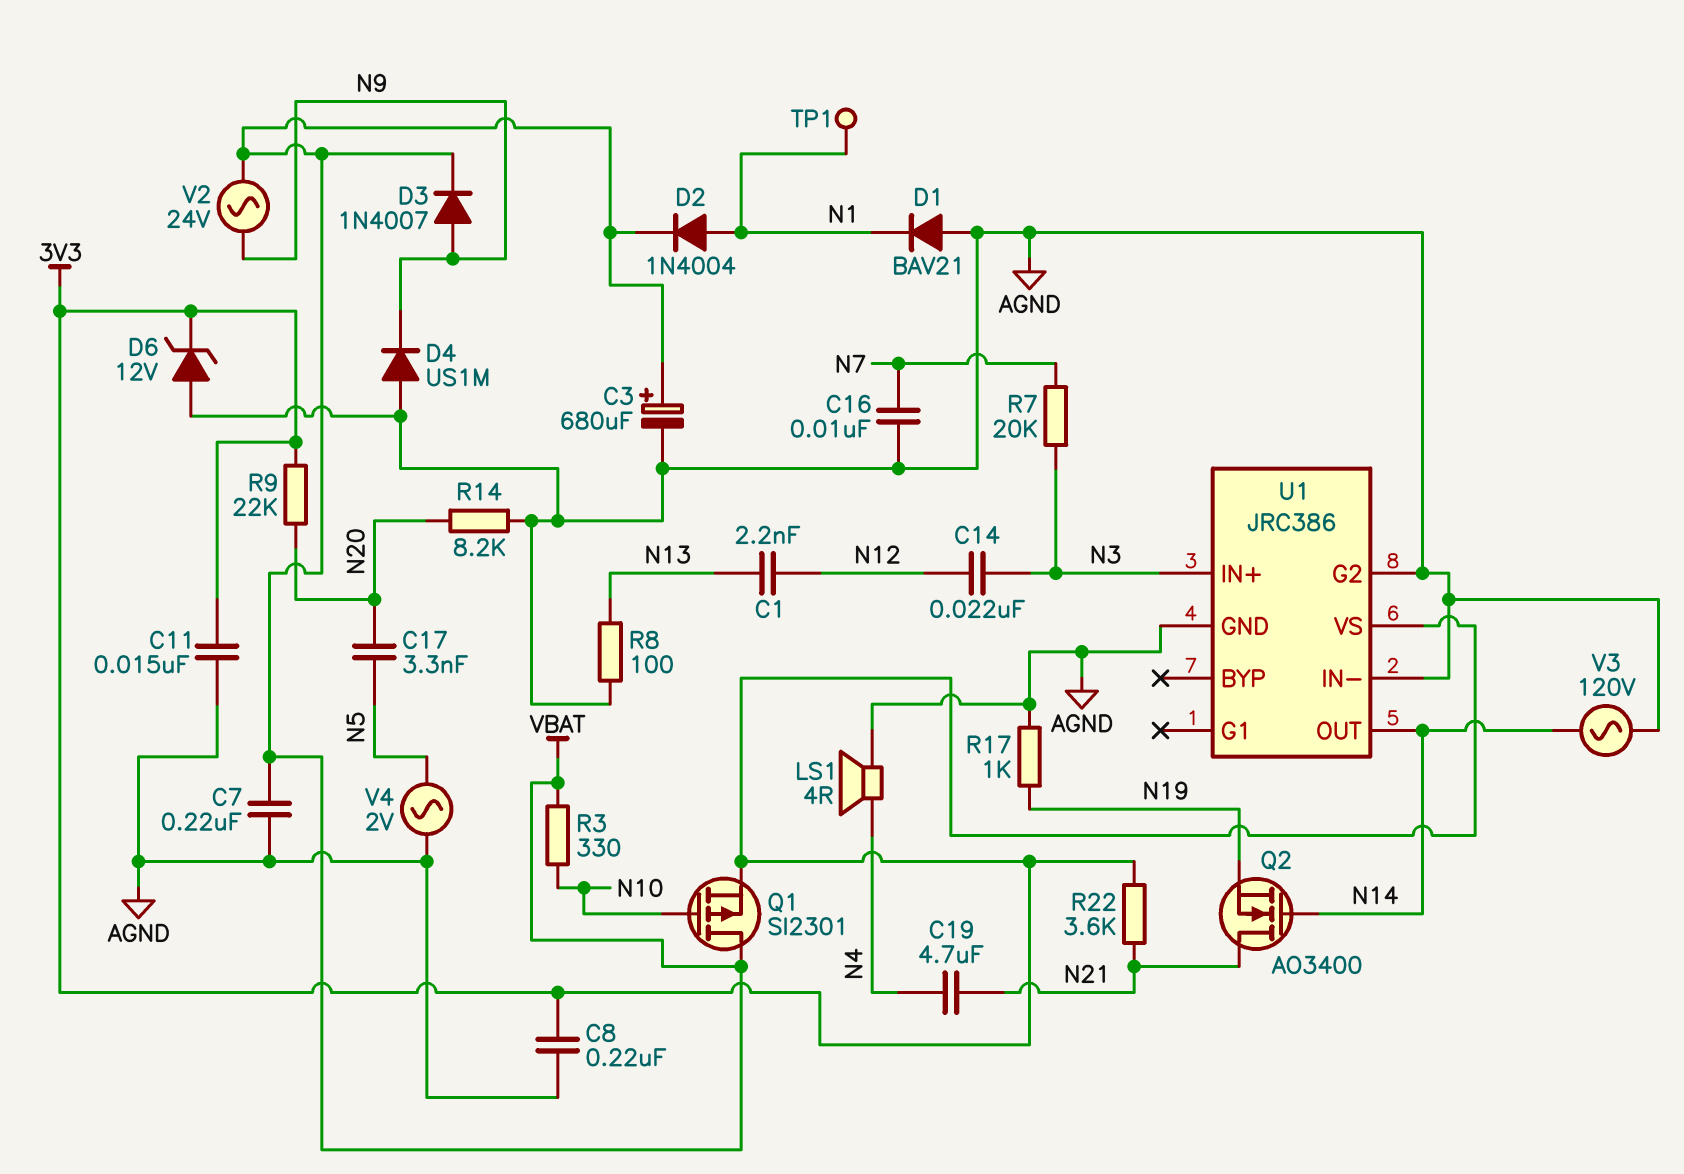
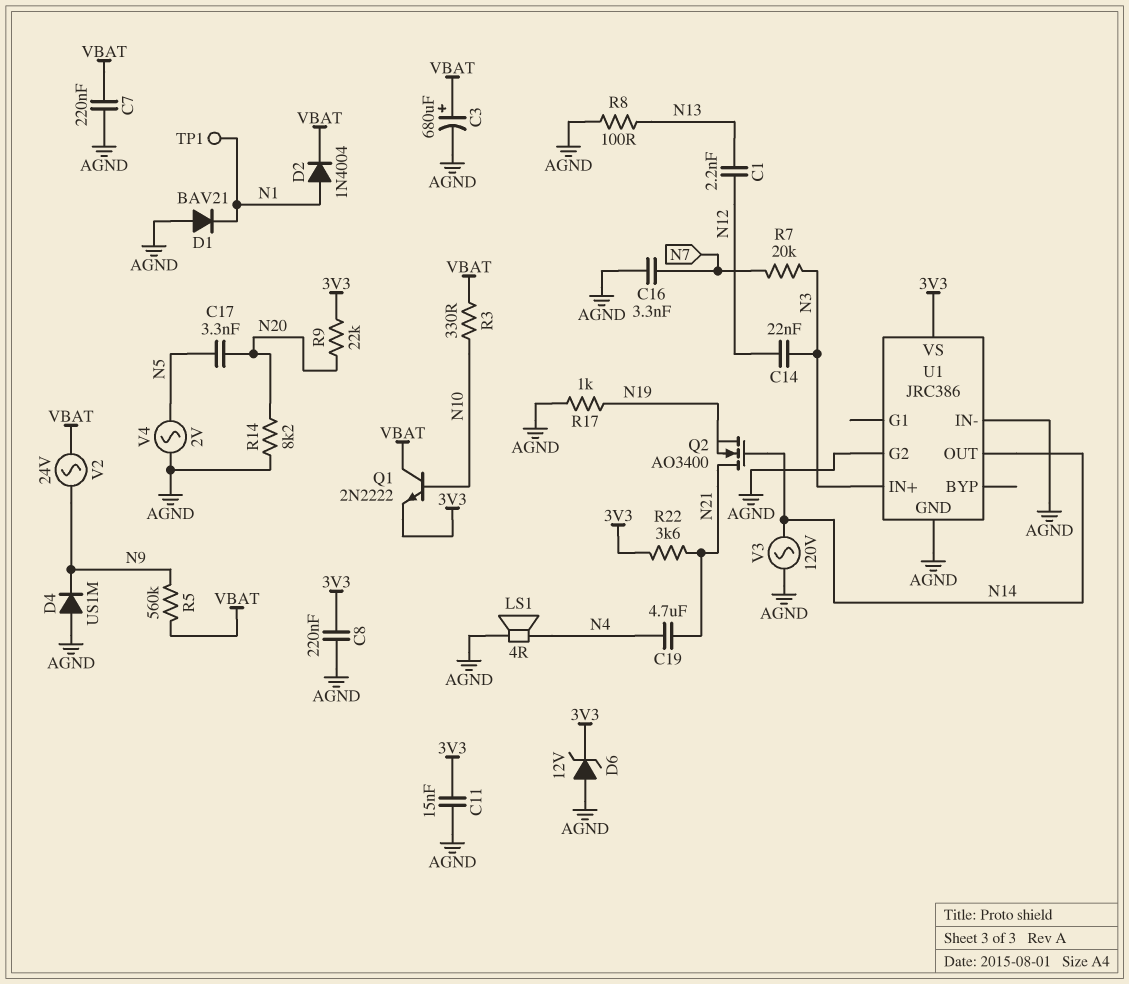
C16: 10nF (AGND, N7) -> 3.3nF (AGND, N7)
D3: diode 1N4007 (A N9, K VBAT) -> none
Q1: PMOS SI2301 (G N10, D VBAT, S 3V3) -> NPN 2N2222 (B N10, C VBAT, E 3V3)
R5: none -> 560k (N9, VBAT)

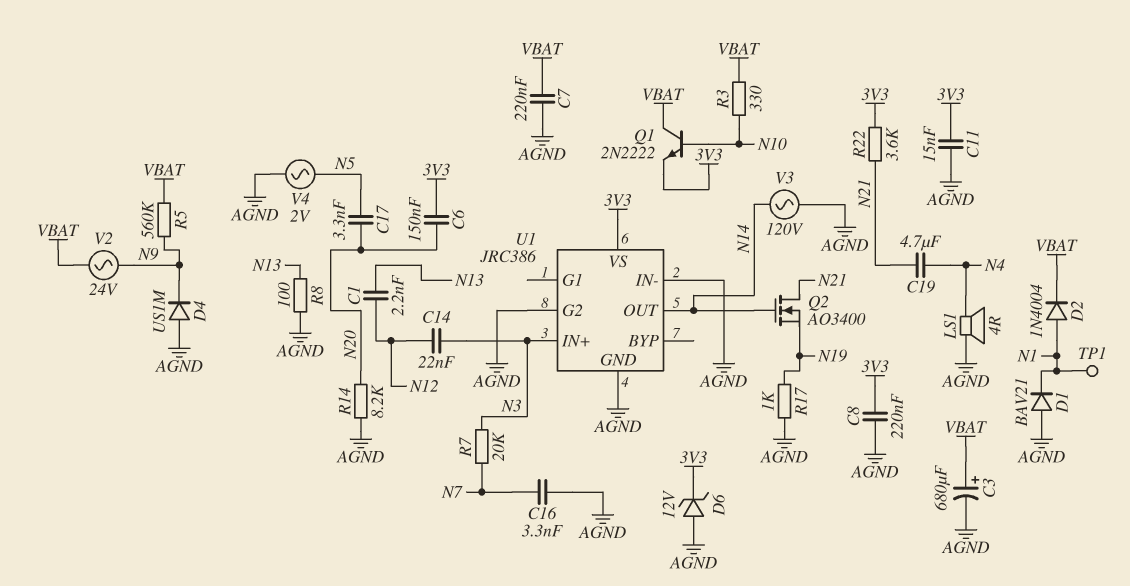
C6: none -> 150nF (3V3, N20)
R9: 22k (3V3, N20) -> none

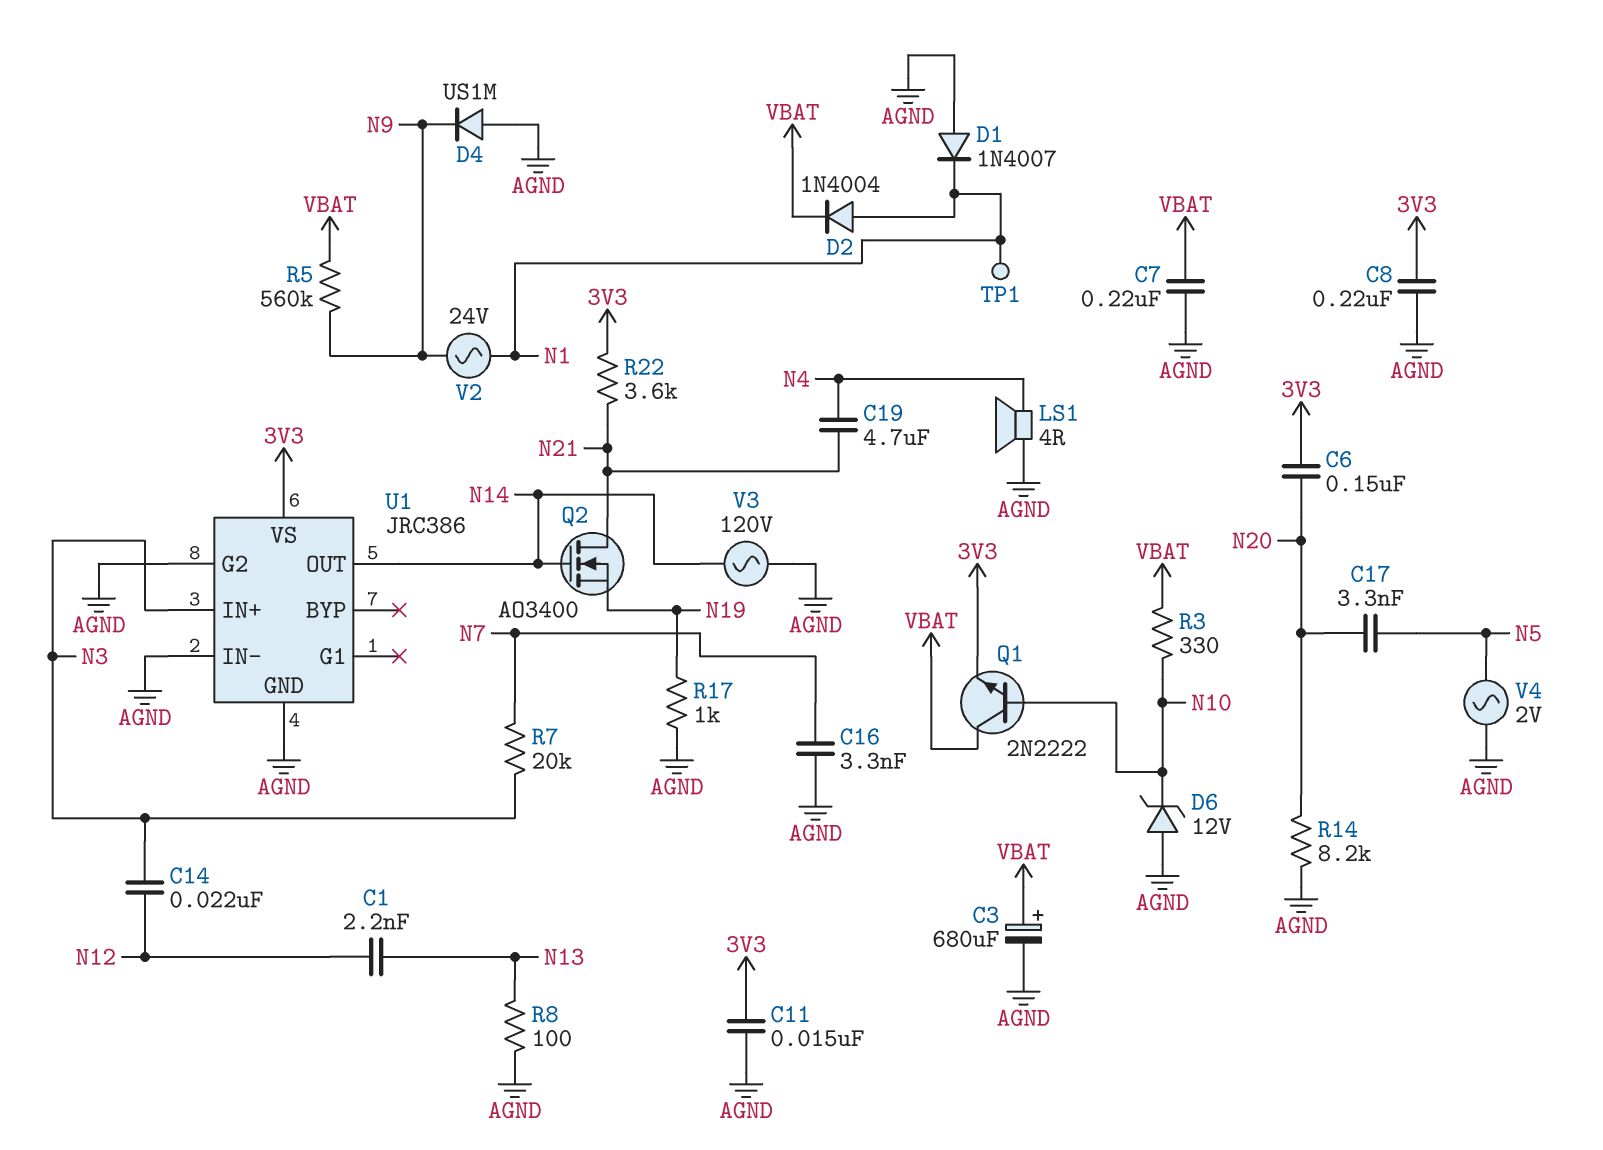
D1: diode BAV21 (A AGND, K N1) -> diode 1N4007 (A AGND, K N1)
D6: zener 12V (A AGND, K 3V3) -> zener 12V (A AGND, K N10)
V2: AC 24V (N9, VBAT) -> AC 24V (N1, N9)

